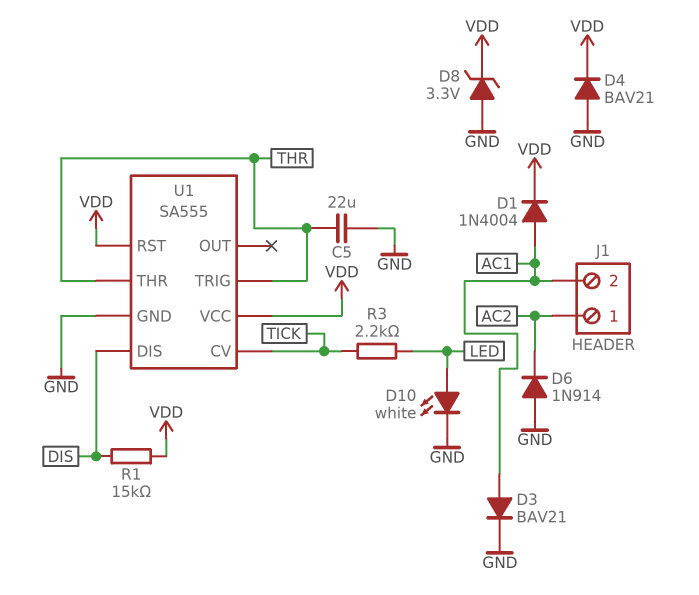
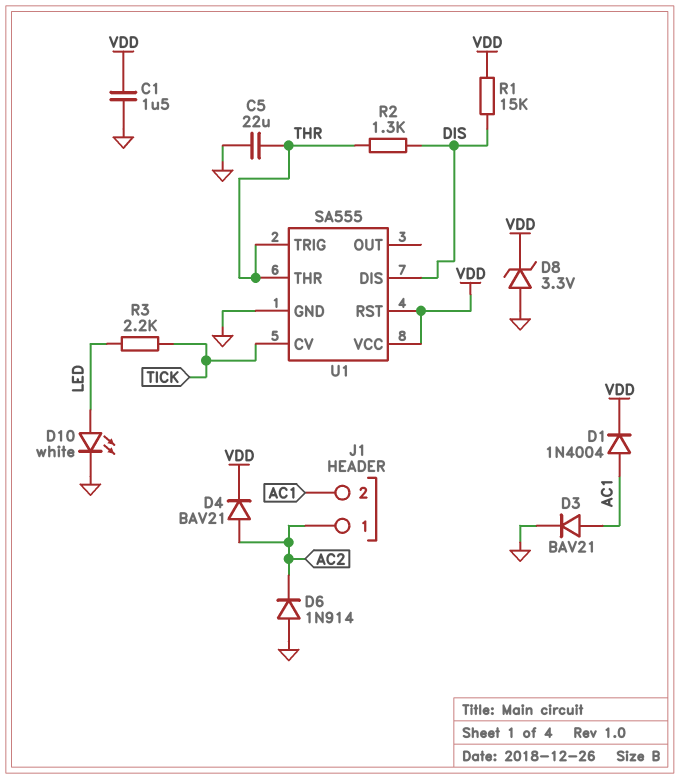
C1: none -> 1.5uF (GND, VDD)
D4: diode BAV21 (A GND, K VDD) -> diode BAV21 (A AC2, K VDD)
R2: none -> 1.3k (DIS, THR)

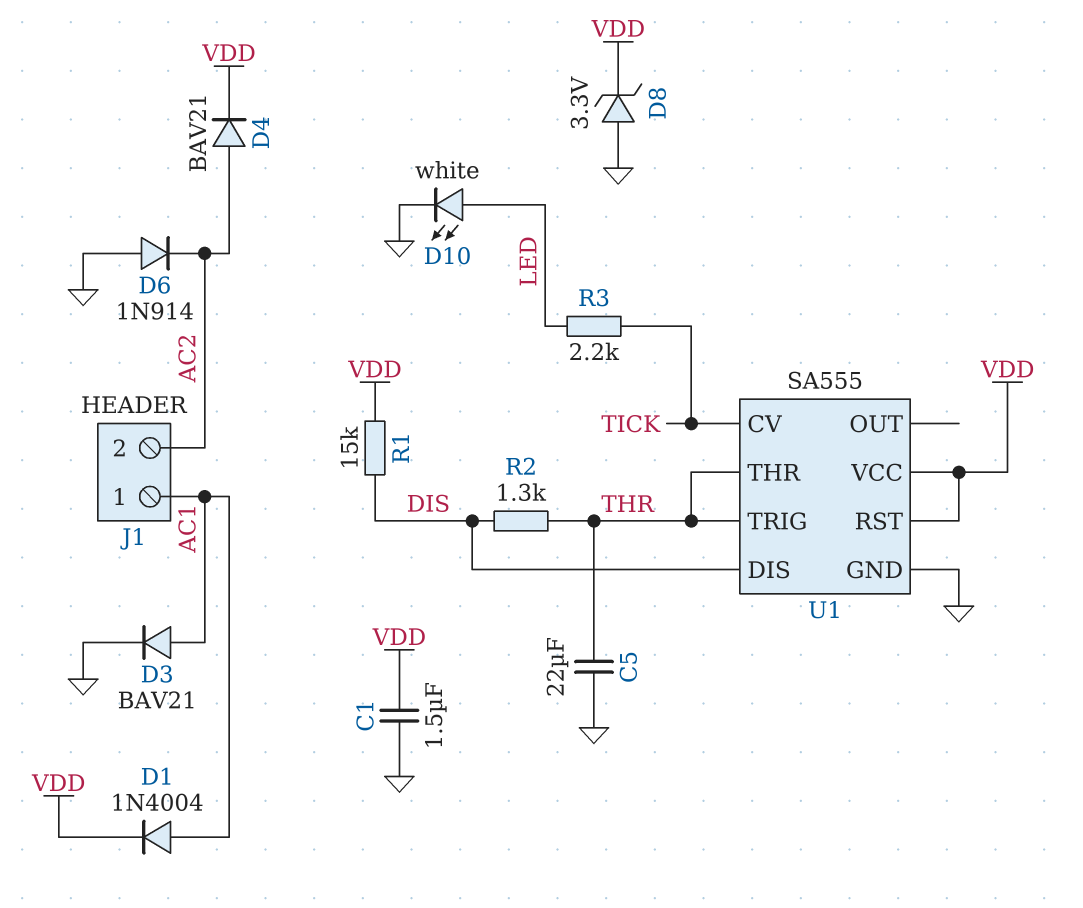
J1 pin 1: AC2 -> AC1
J1 pin 2: AC1 -> AC2

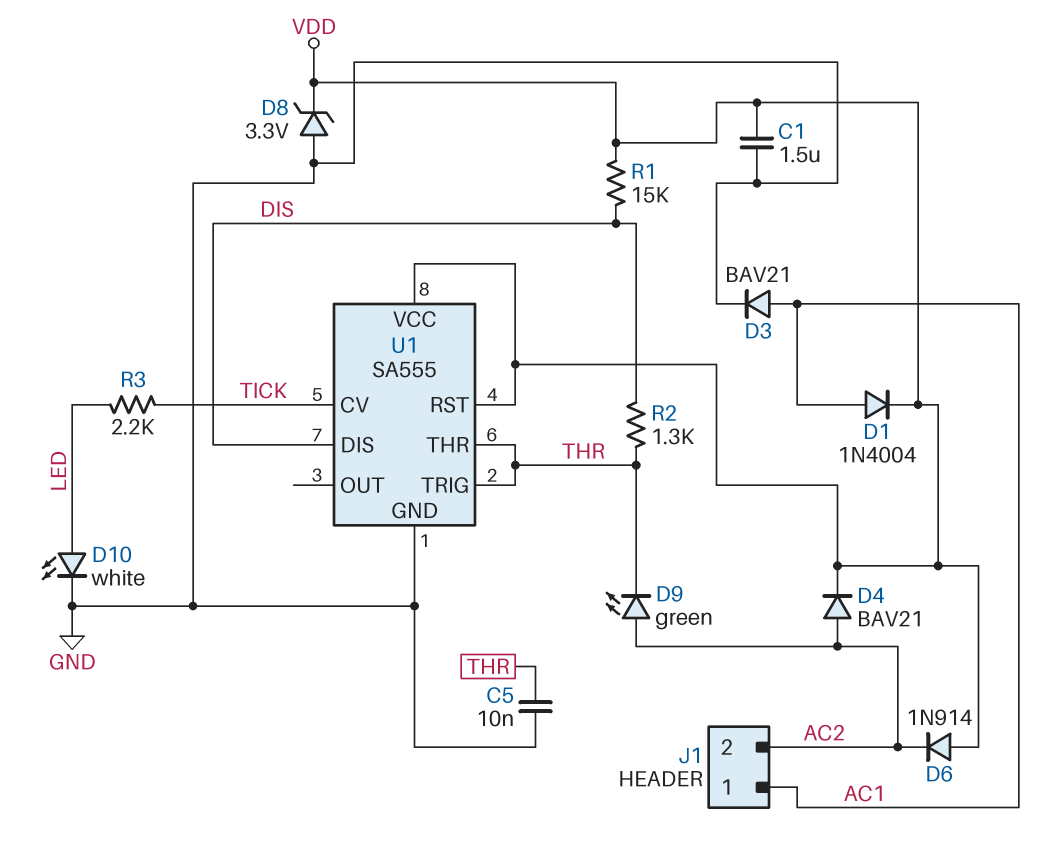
C5: 22uF (GND, THR) -> 10nF (GND, THR)
D6: diode 1N914 (A GND, K AC2) -> diode 1N914 (A VDD, K AC2)
D9: none -> LED green (A AC2, K THR)

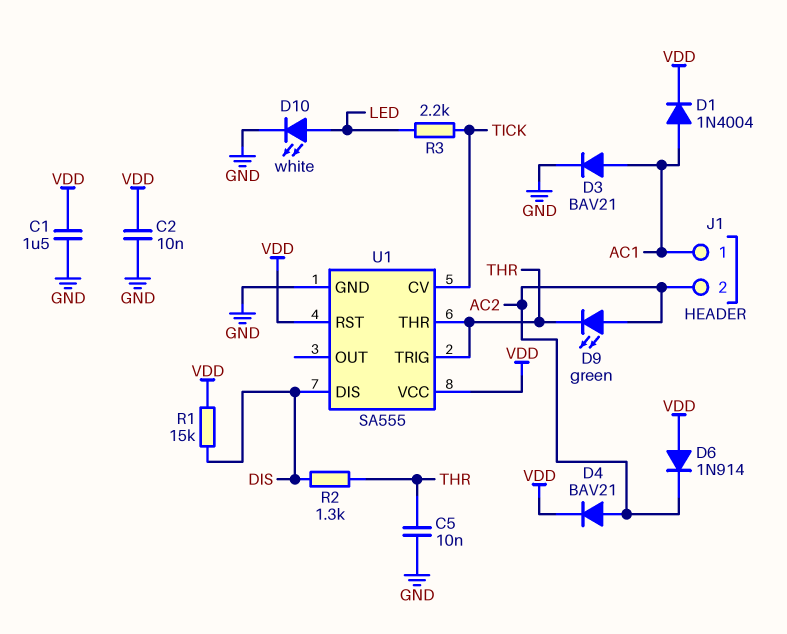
C2: none -> 10nF (GND, VDD)
D8: zener 3.3V (A GND, K VDD) -> none

